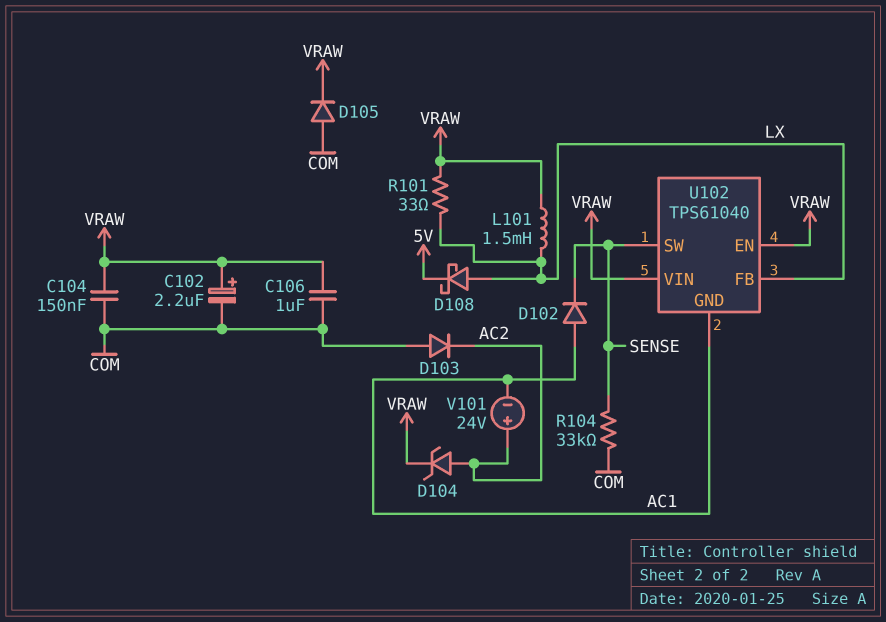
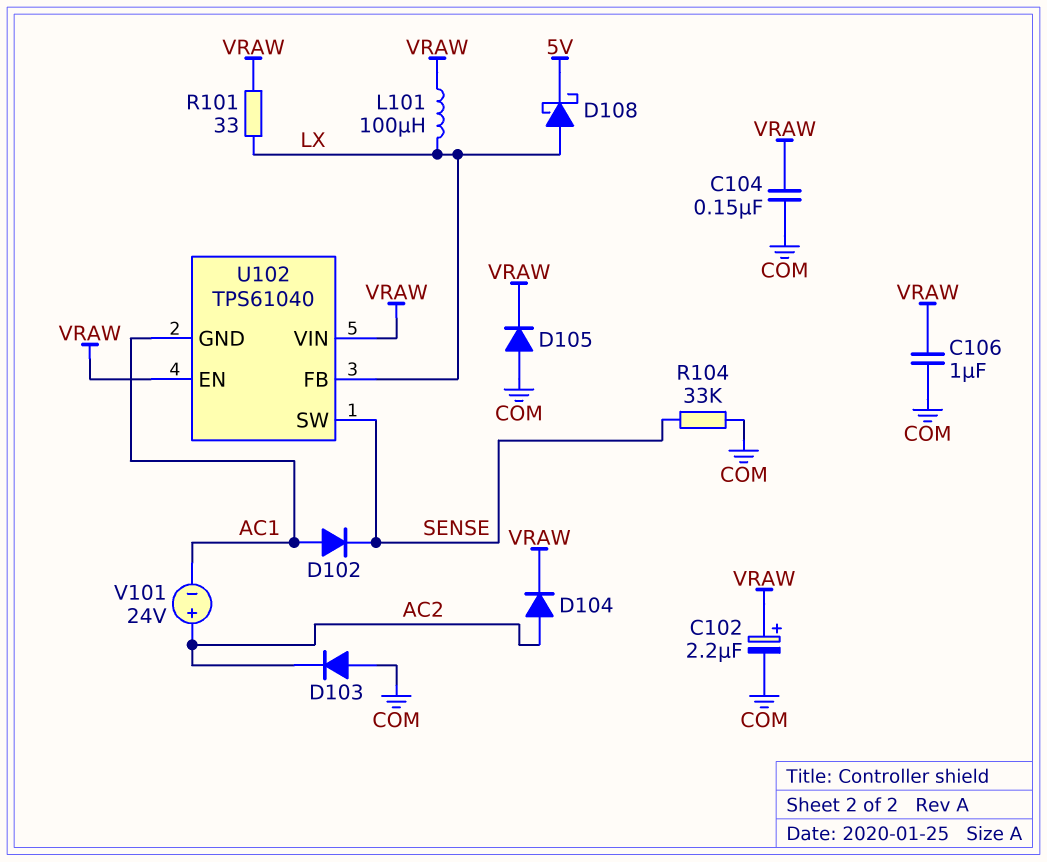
D104: zener (A AC2, K VRAW) -> diode (A AC2, K VRAW)
L101: 1.5mH (LX, VRAW) -> 100uH (LX, VRAW)

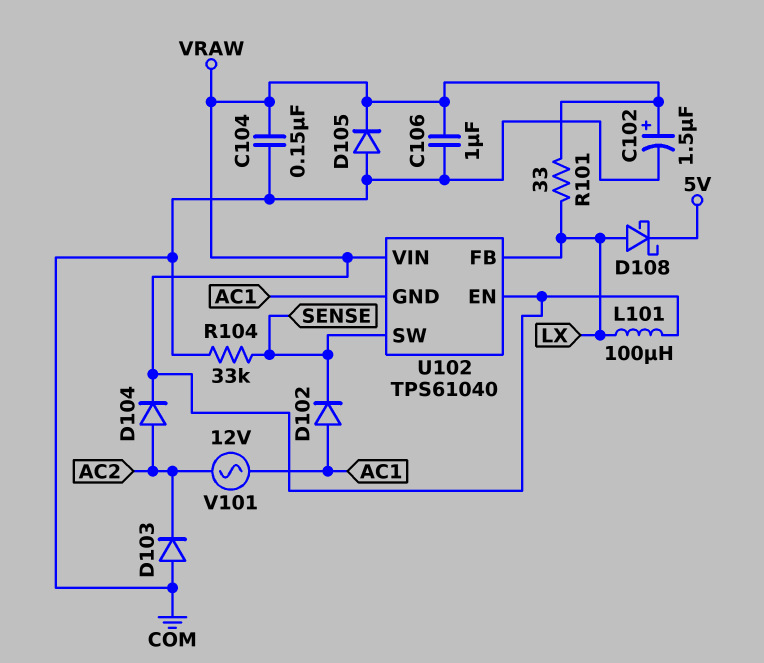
C102: 2.2uF (plus VRAW, minus COM) -> 1.5uF (plus VRAW, minus COM)
V101: 24V (plus AC2, minus AC1) -> AC 12V (AC1, AC2)

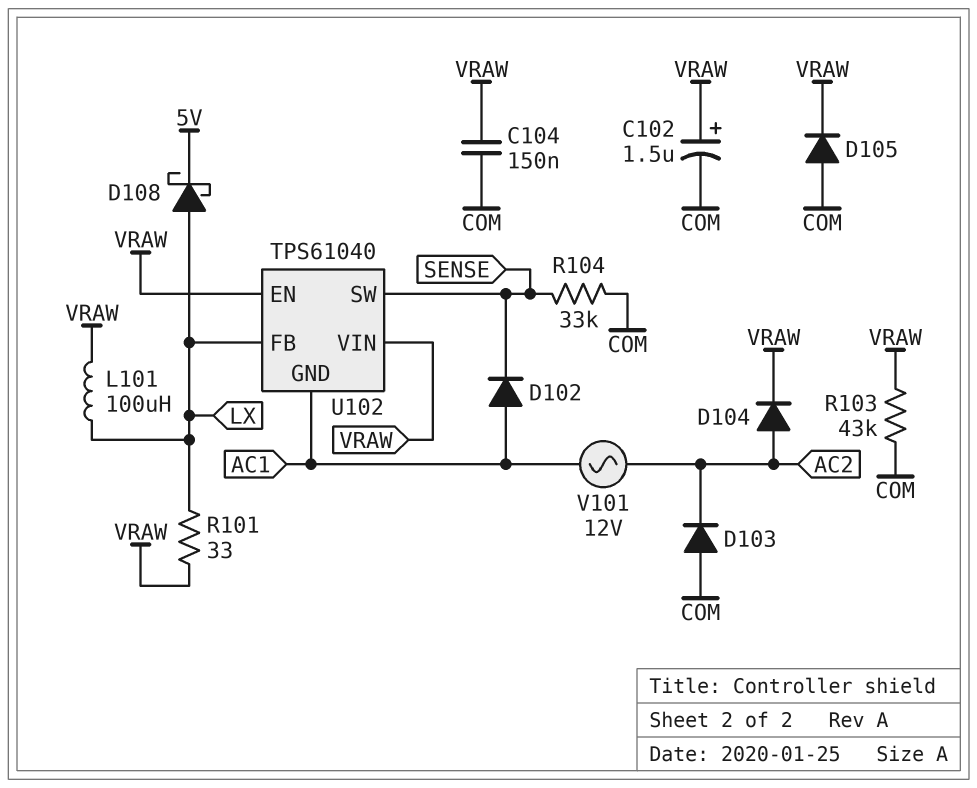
C106: 1uF (COM, VRAW) -> none
R103: none -> 43k (COM, VRAW)

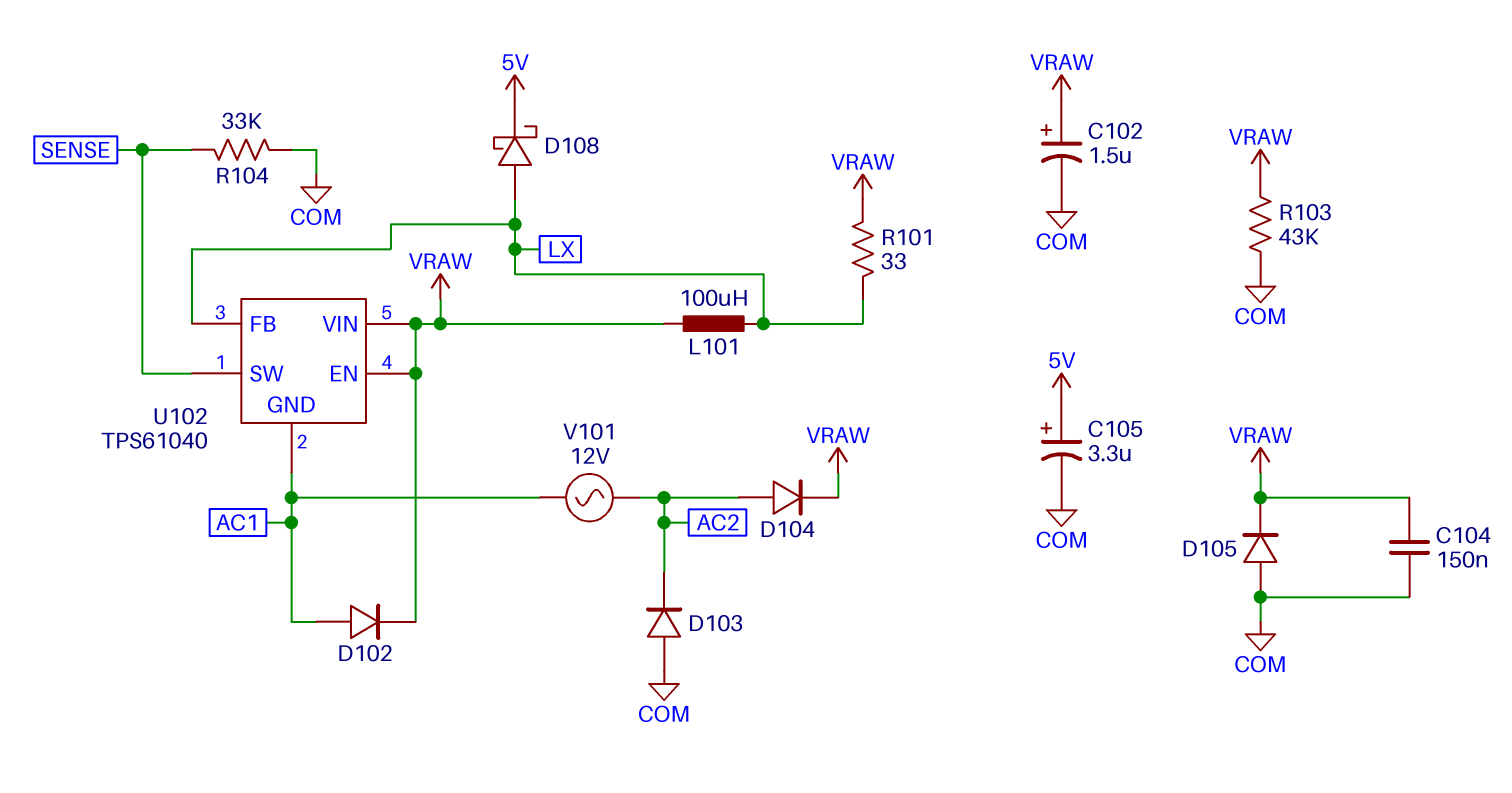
C105: none -> 3.3uF (plus 5V, minus COM)
D102: diode (A AC1, K SENSE) -> diode (A AC1, K VRAW)

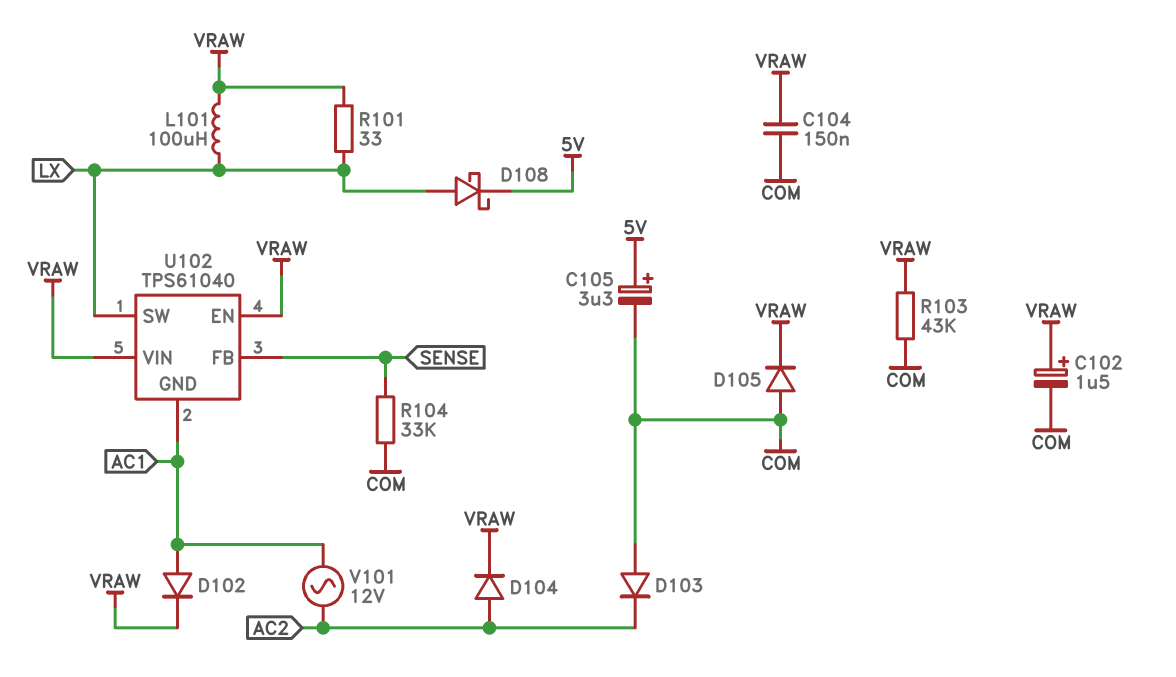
U102 pin FB: LX -> SENSE
U102 pin SW: SENSE -> LX

